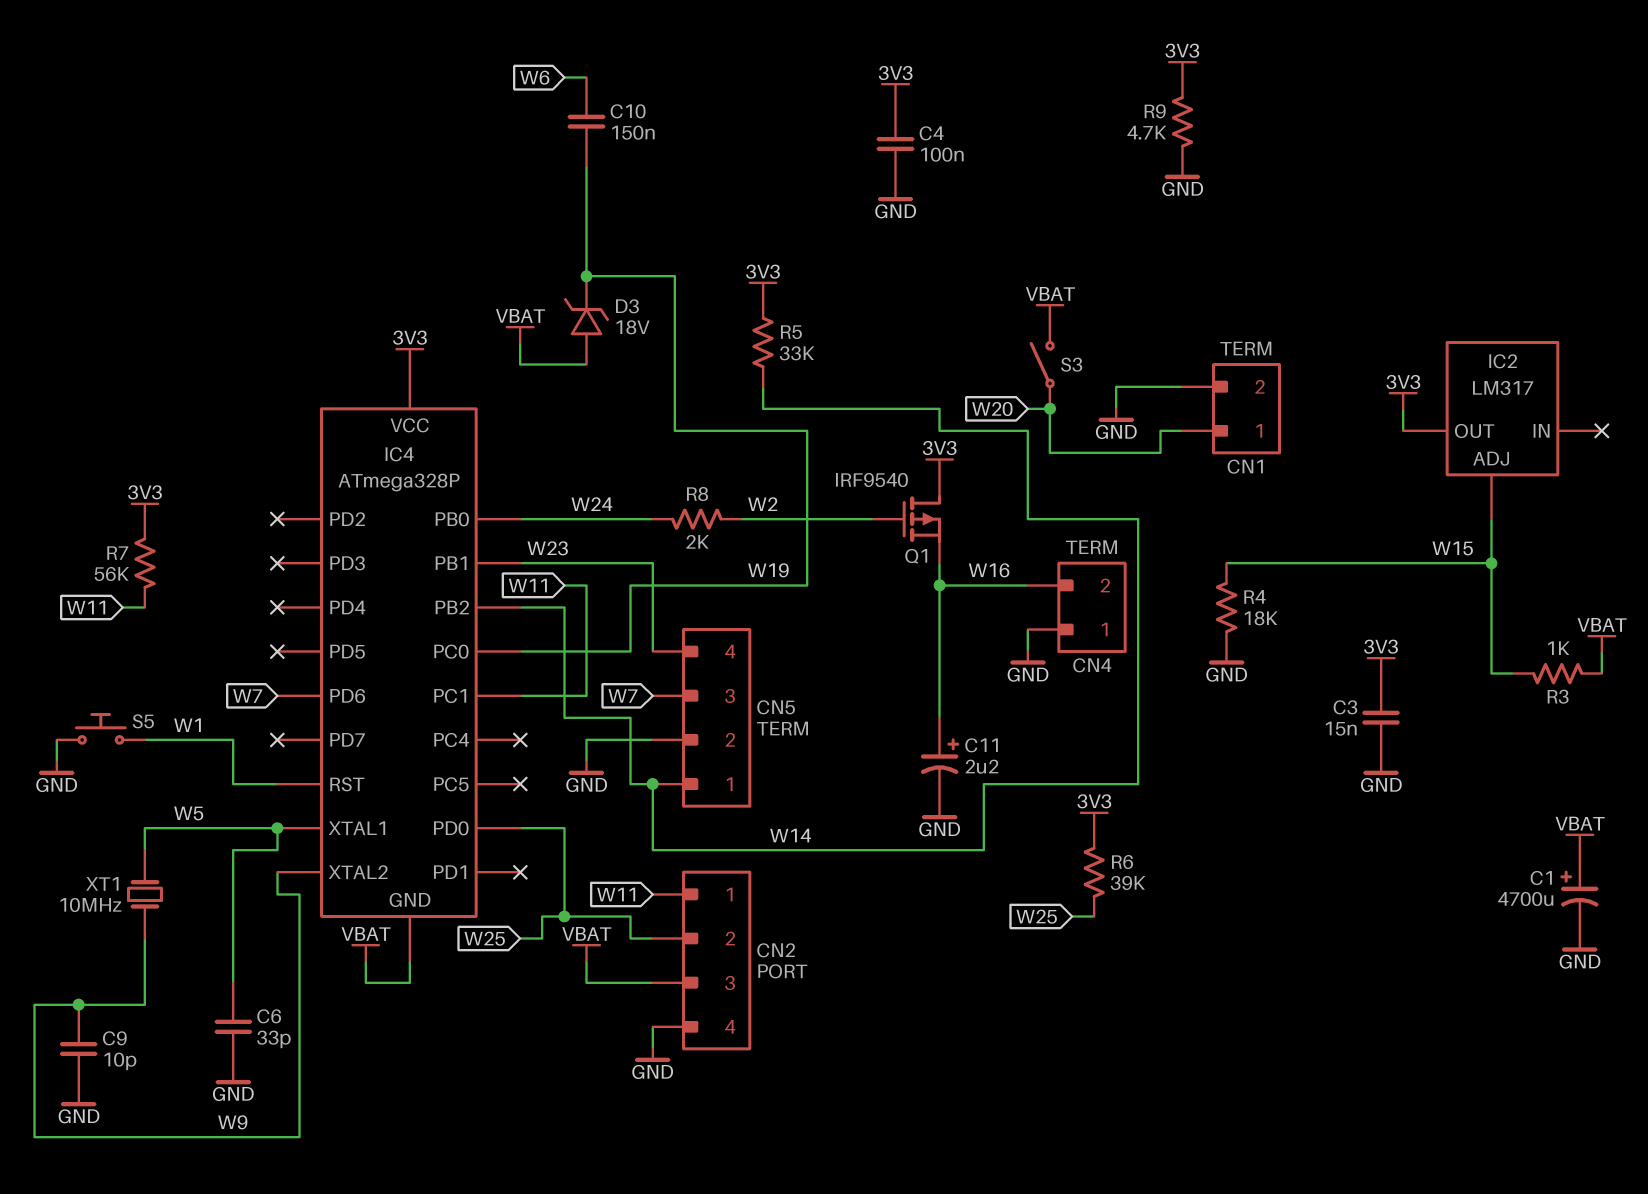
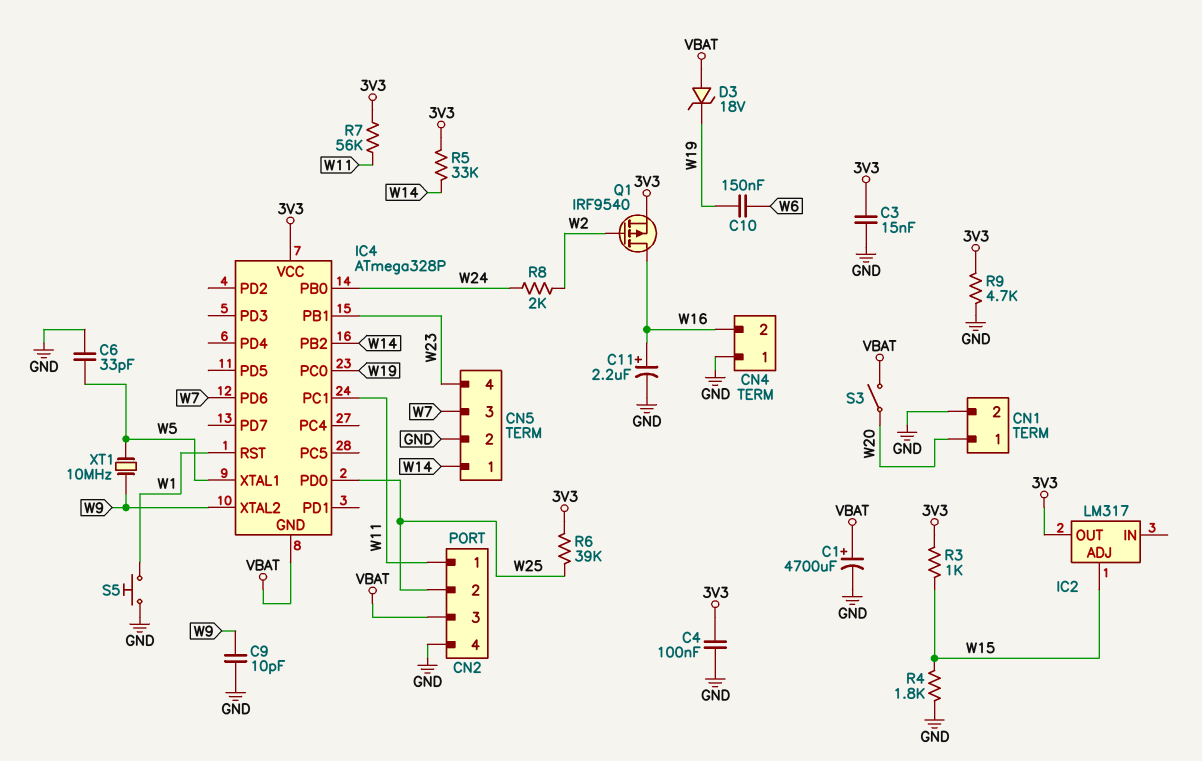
Q1: PMOS IRF9540 (G W2, D 3V3, S W16) -> PMOS IRF9540 (G W2, D W16, S 3V3)
R3: 1k (VBAT, W15) -> 1k (3V3, W15)
R4: 18k (GND, W15) -> 1.8k (GND, W15)

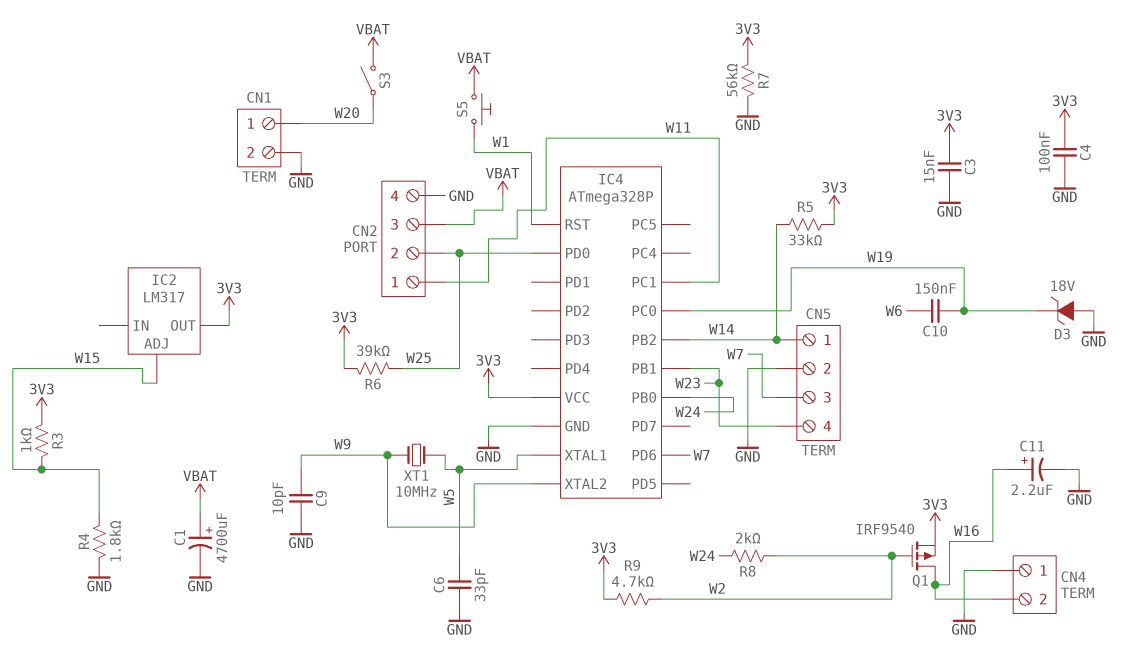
D3: zener 18V (A VBAT, K W19) -> zener 18V (A GND, K W19)
IC4 pin GND: VBAT -> GND
R7: 56k (3V3, W11) -> 56k (3V3, GND)
R9: 4.7k (3V3, GND) -> 4.7k (3V3, W2)
S5: button (GND, W1) -> button (VBAT, W1)

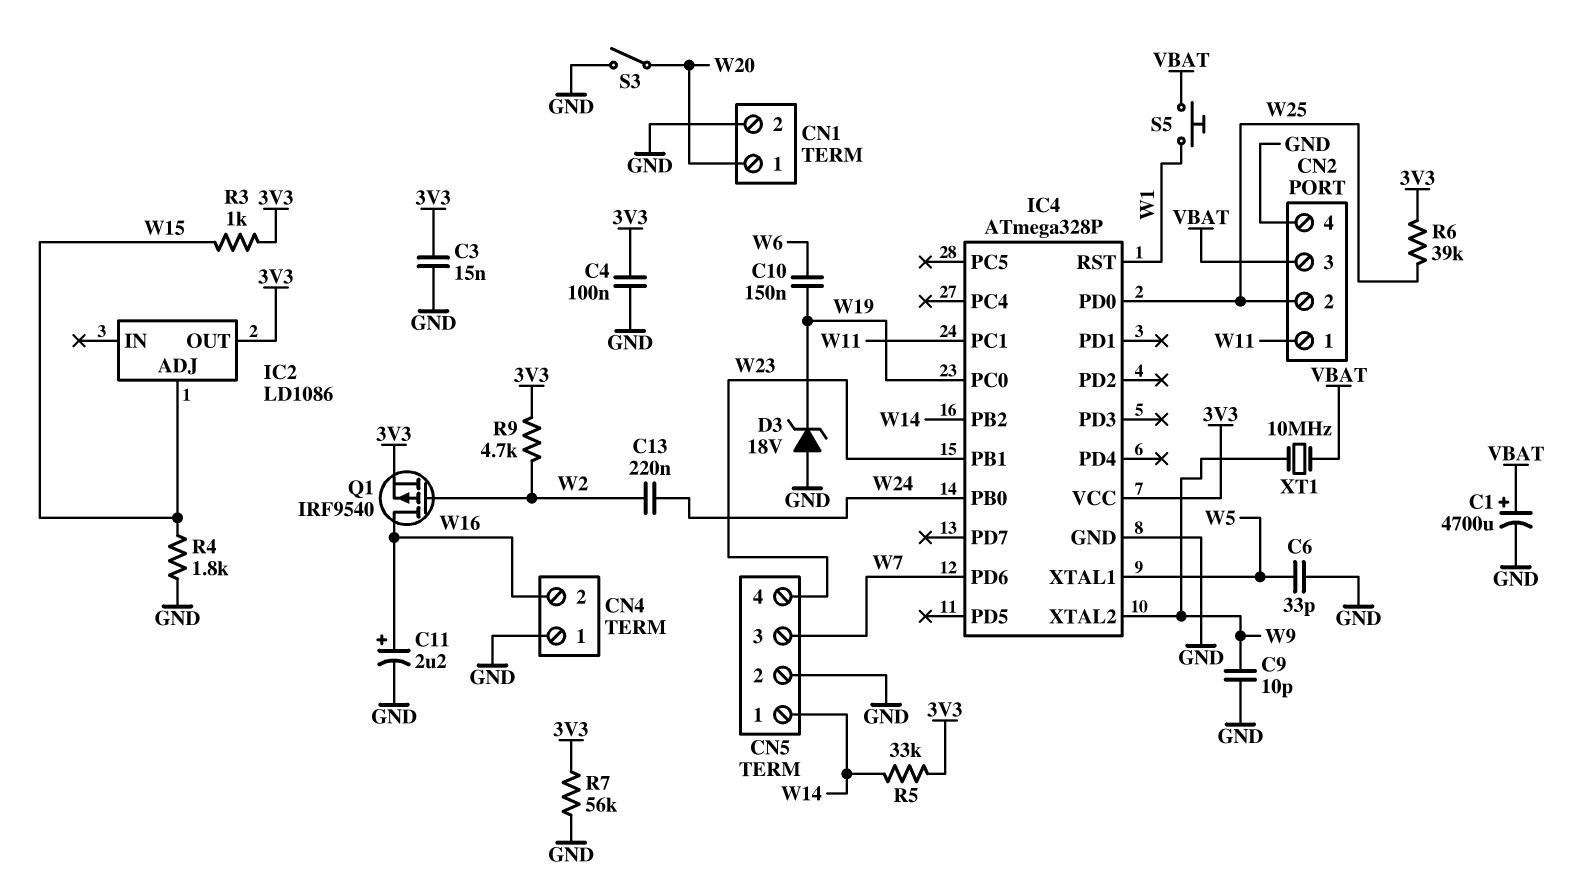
C13: none -> 220nF (W2, W24)
IC2: LM317 -> LD1086
R8: 2k (W2, W24) -> none
S3: switch (VBAT, W20) -> switch (GND, W20)
XT1: 10MHz (W5, W9) -> 10MHz (VBAT, W9)

